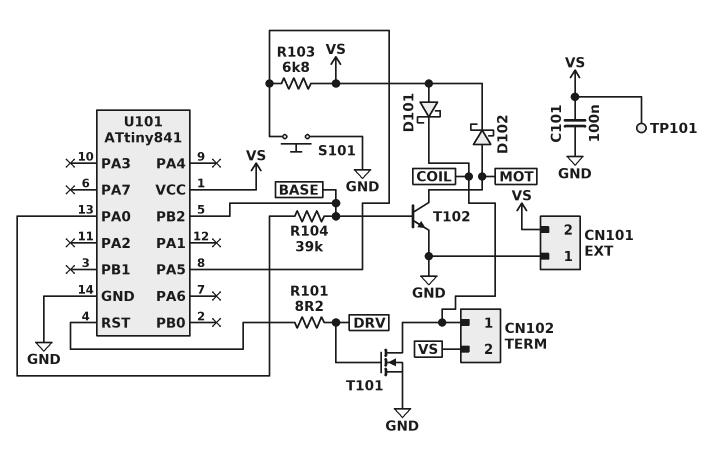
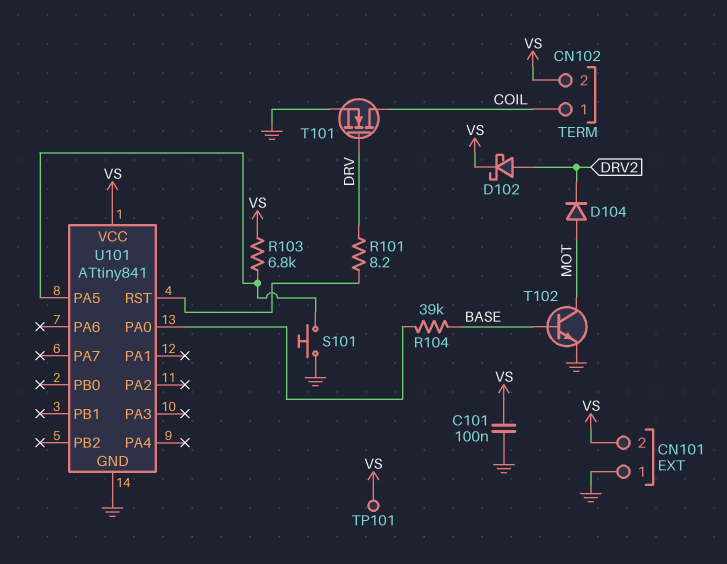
D101: schottky (A VS, K COIL) -> none
D102: schottky (A MOT, K VS) -> schottky (A DRV2, K VS)
D104: none -> diode (A MOT, K DRV2)
U101 pin PB2: BASE -> none

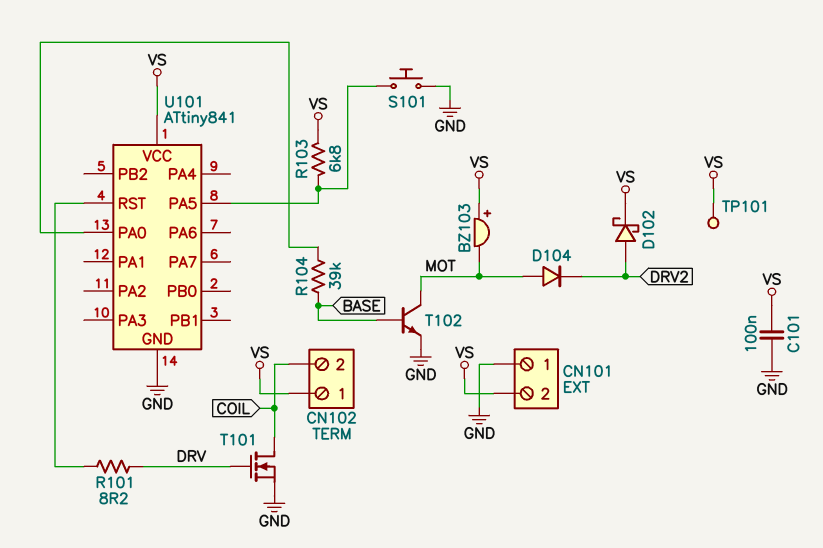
BZ103: none -> buzzer (plus VS, minus MOT)
CN102 pin 1: COIL -> VS
CN102 pin 2: VS -> COIL

